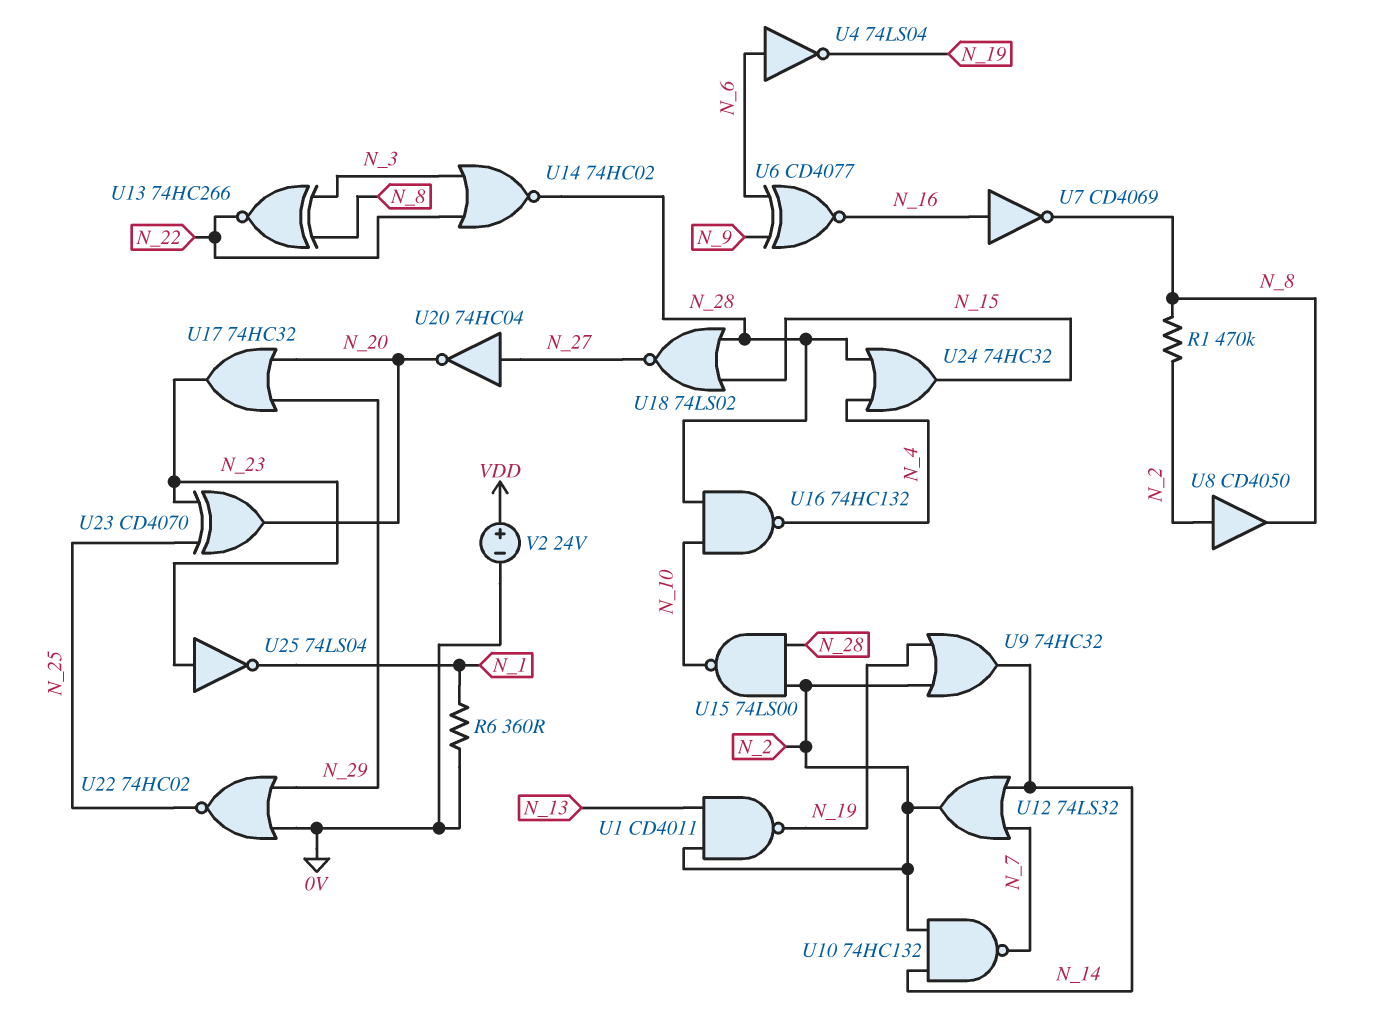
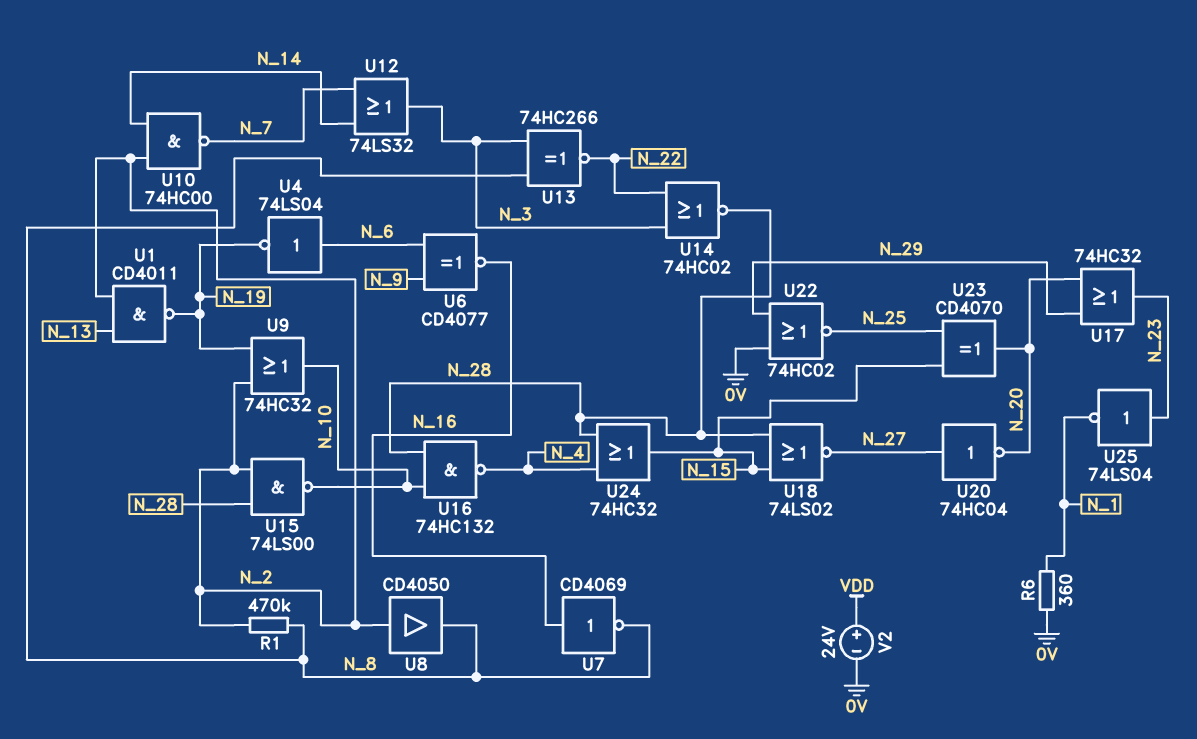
U9: OR 74HC32 (in N_2, in N_19, out N_14) -> OR 74HC32 (in N_2, in N_19, out N_10)
U10: NAND 74HC132 (in N_2, in N_14, out N_7) -> NAND 74HC00 (in N_2, in N_14, out N_7)
U12: OR 74LS32 (in N_7, in N_14, out N_2) -> OR 74LS32 (in N_7, in N_14, out N_3)
U23: XOR CD4070 (in N_23, in N_25, out N_20) -> XOR CD4070 (in N_15, in N_25, out N_20)

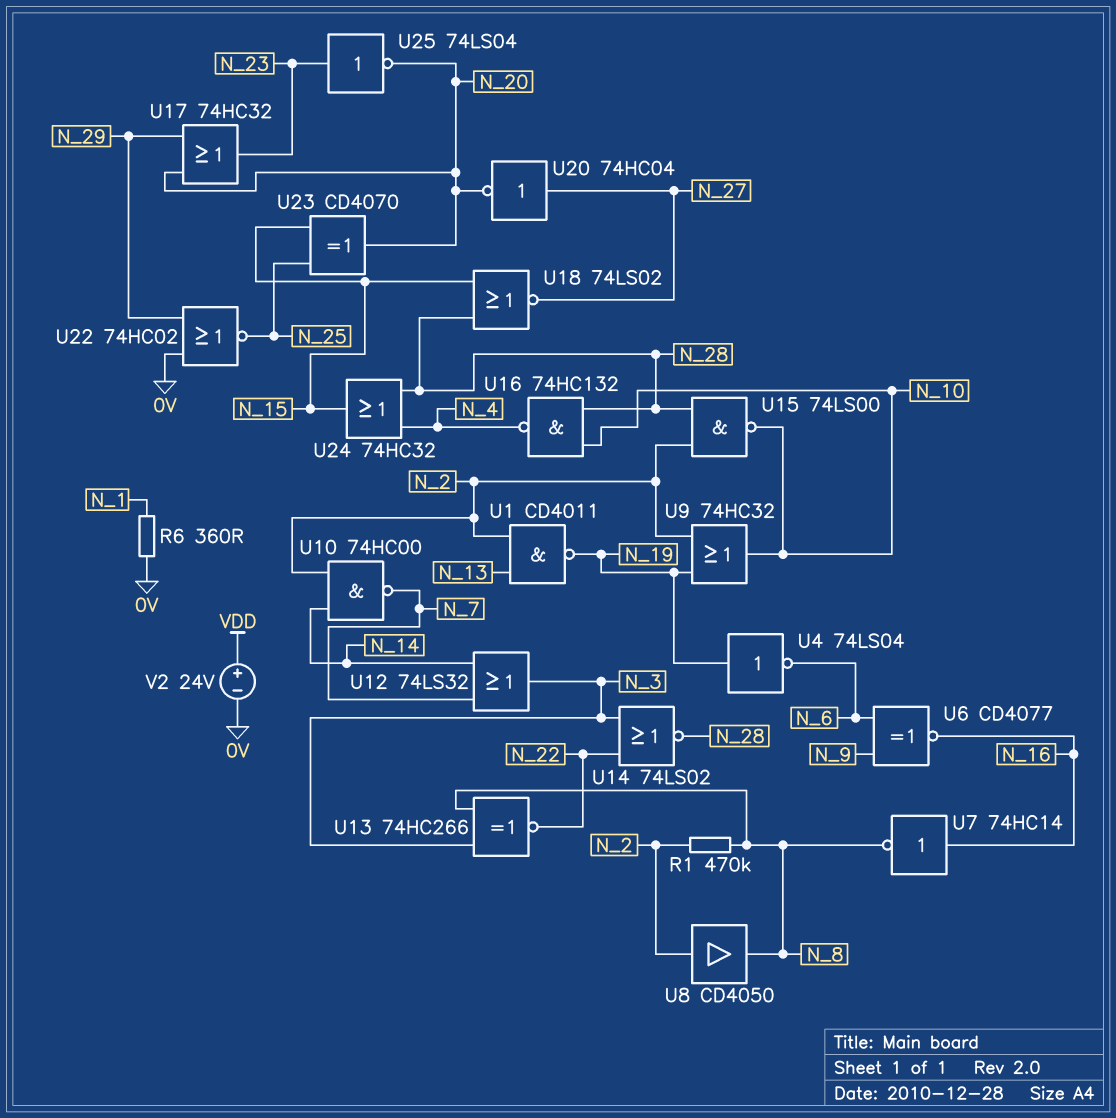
U4: NOT 74LS04 (in N_6, out N_19) -> NOT 74LS04 (in N_19, out N_6)
U7: NOT CD4069 (in N_16, out N_8) -> NOT 74HC14 (in N_16, out N_8)
U14: NOR 74HC02 (in N_3, in N_22, out N_28) -> NOR 74LS02 (in N_3, in N_22, out N_28)
U25: NOT 74LS04 (in N_23, out N_1) -> NOT 74LS04 (in N_23, out N_20)

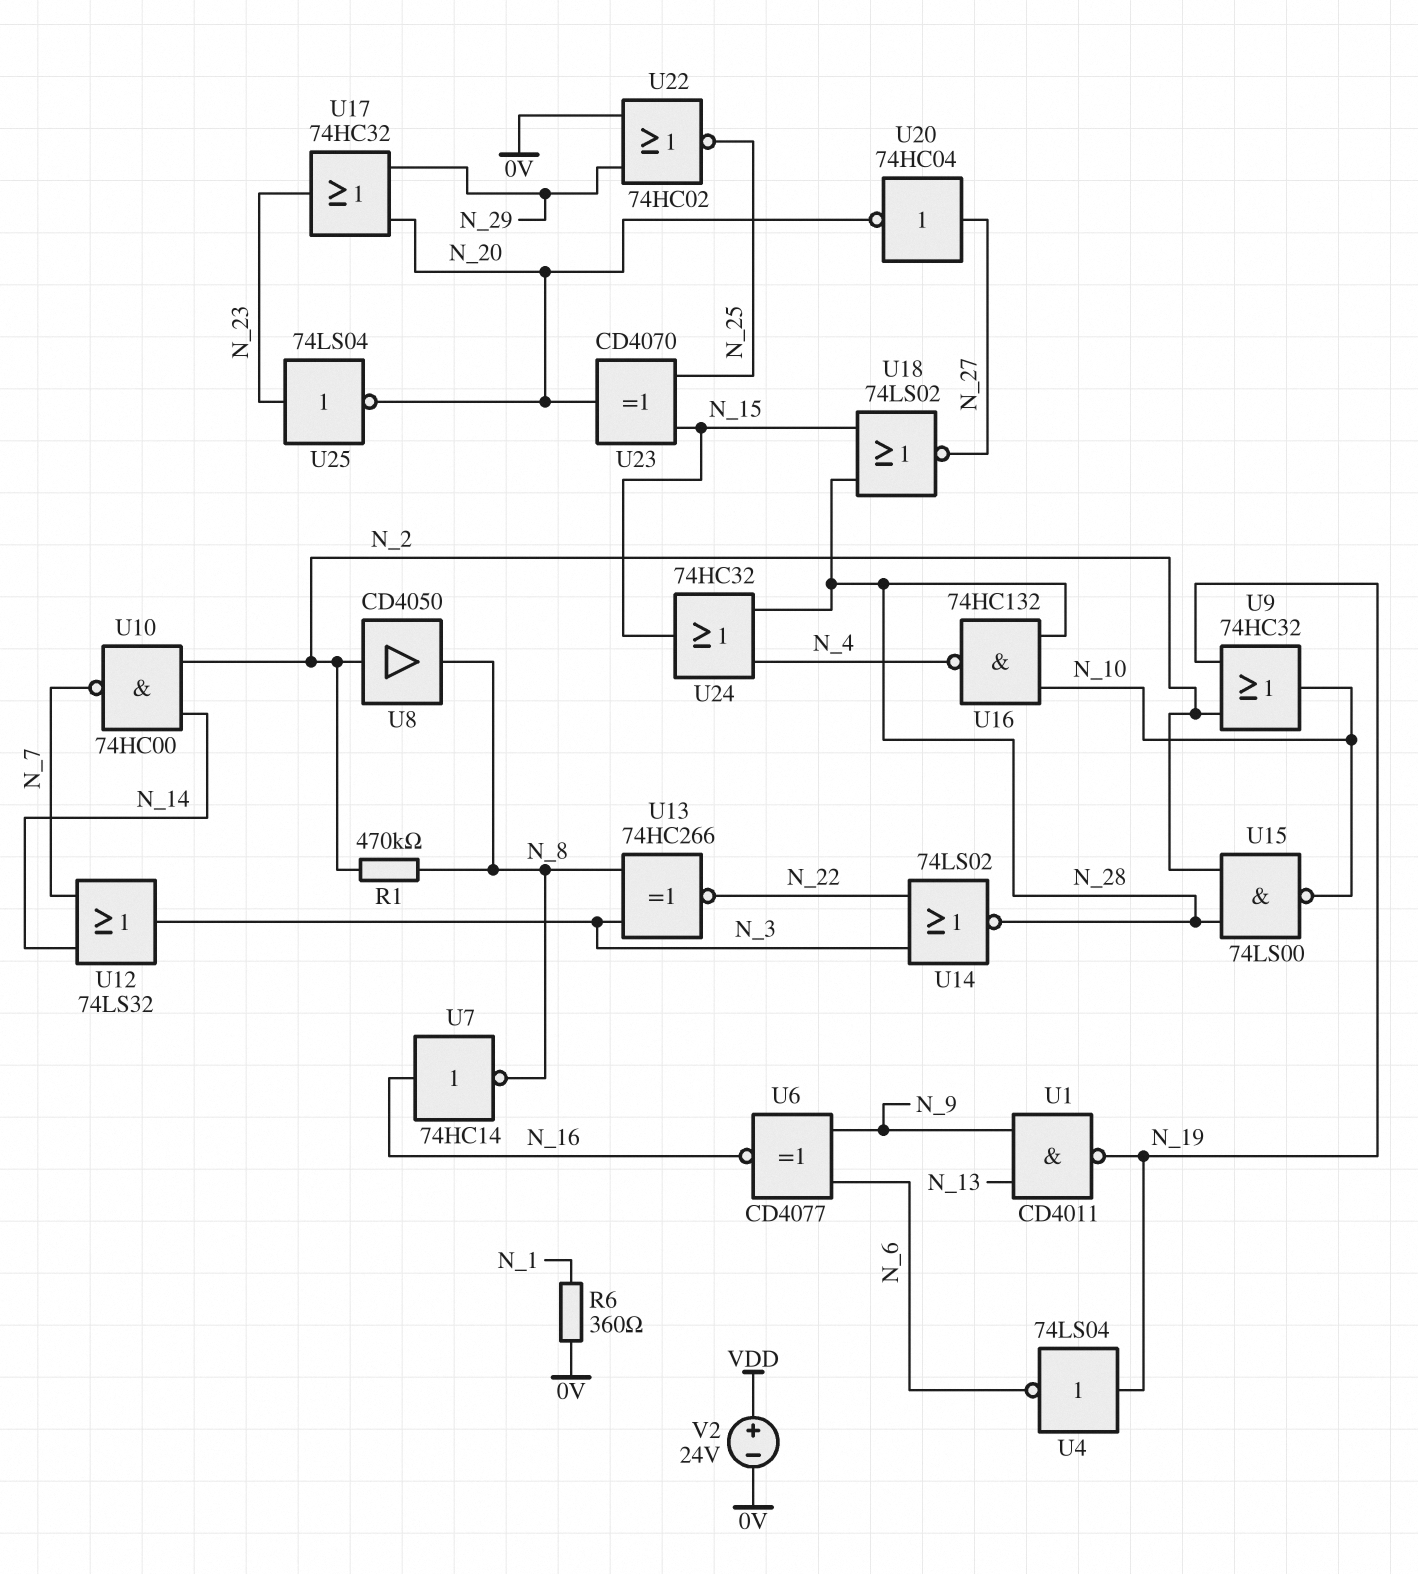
U1: NAND CD4011 (in N_2, in N_13, out N_19) -> NAND CD4011 (in N_9, in N_13, out N_19)

